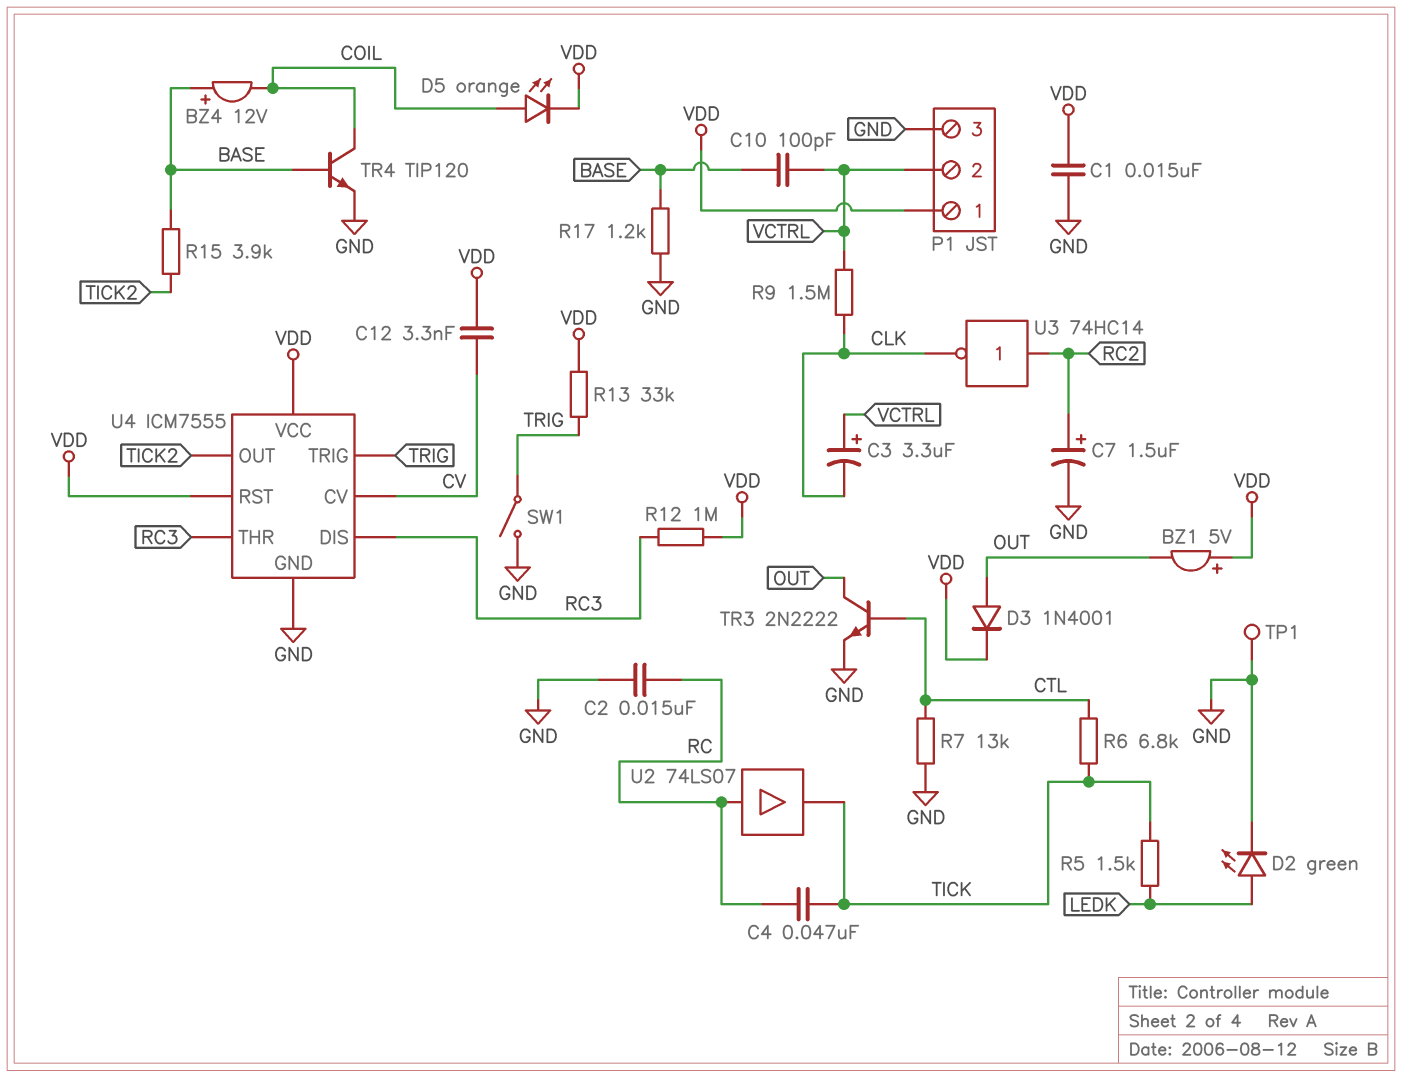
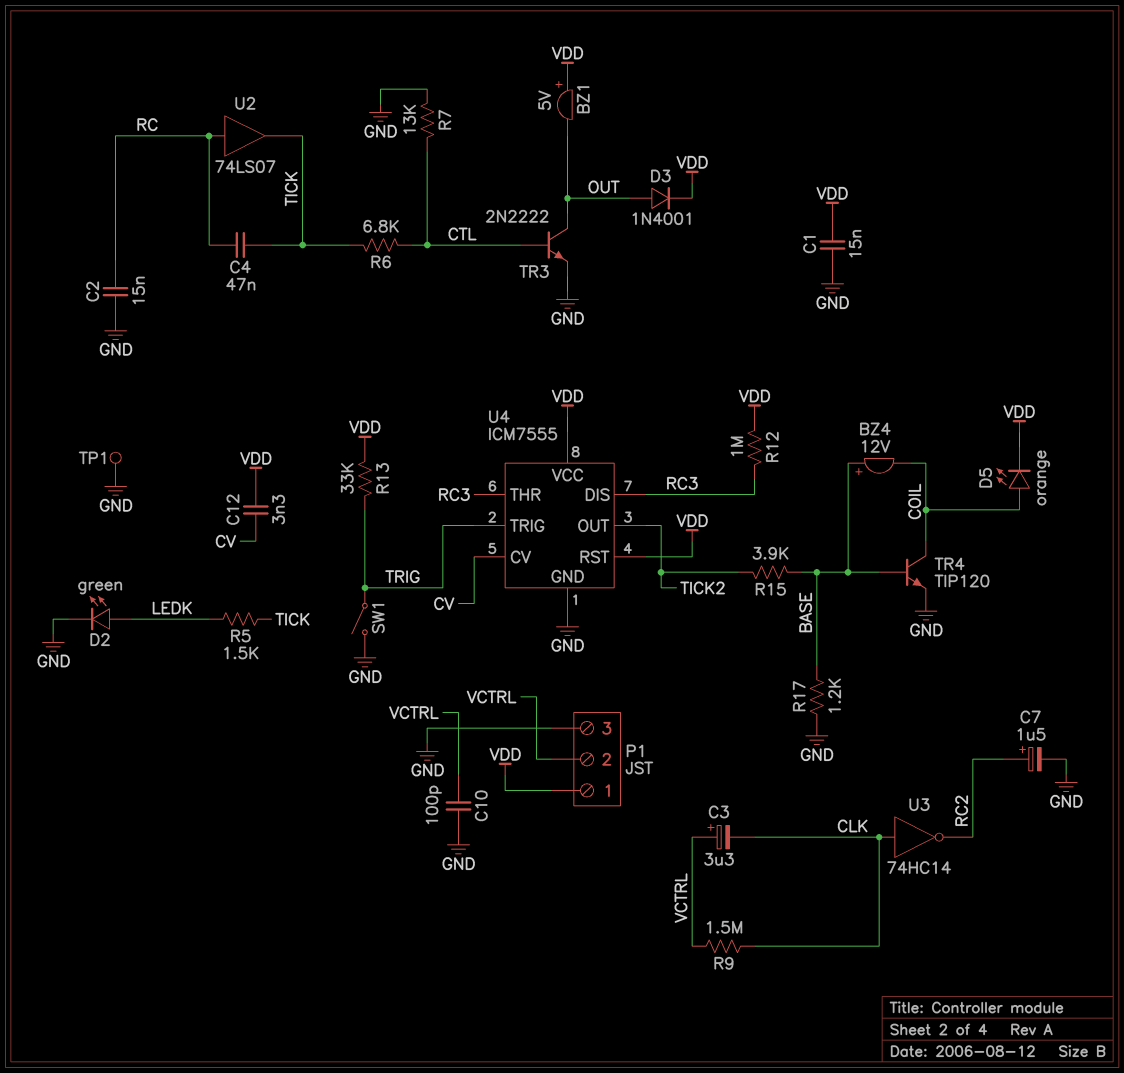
C10: 100pF (BASE, VCTRL) -> 100pF (GND, VCTRL)
U3: NOT 74HC14 (in RC2, out CLK) -> NOT 74HC14 (in CLK, out RC2)

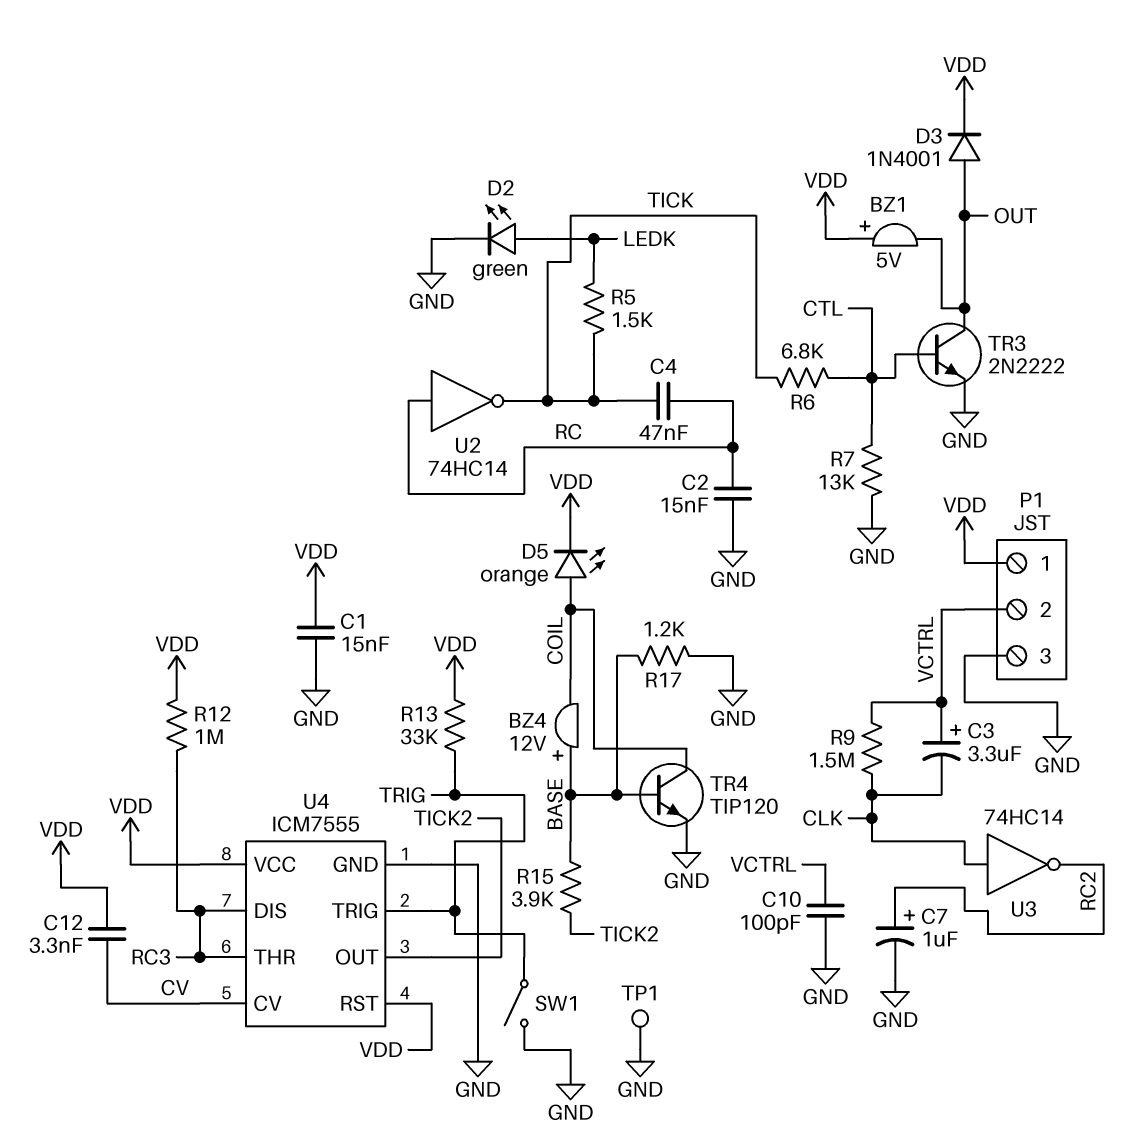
C7: 1.5uF (plus RC2, minus GND) -> 1uF (plus RC2, minus GND)
U2: buffer 74LS07 (in RC, out TICK) -> NOT 74HC14 (in RC, out TICK)

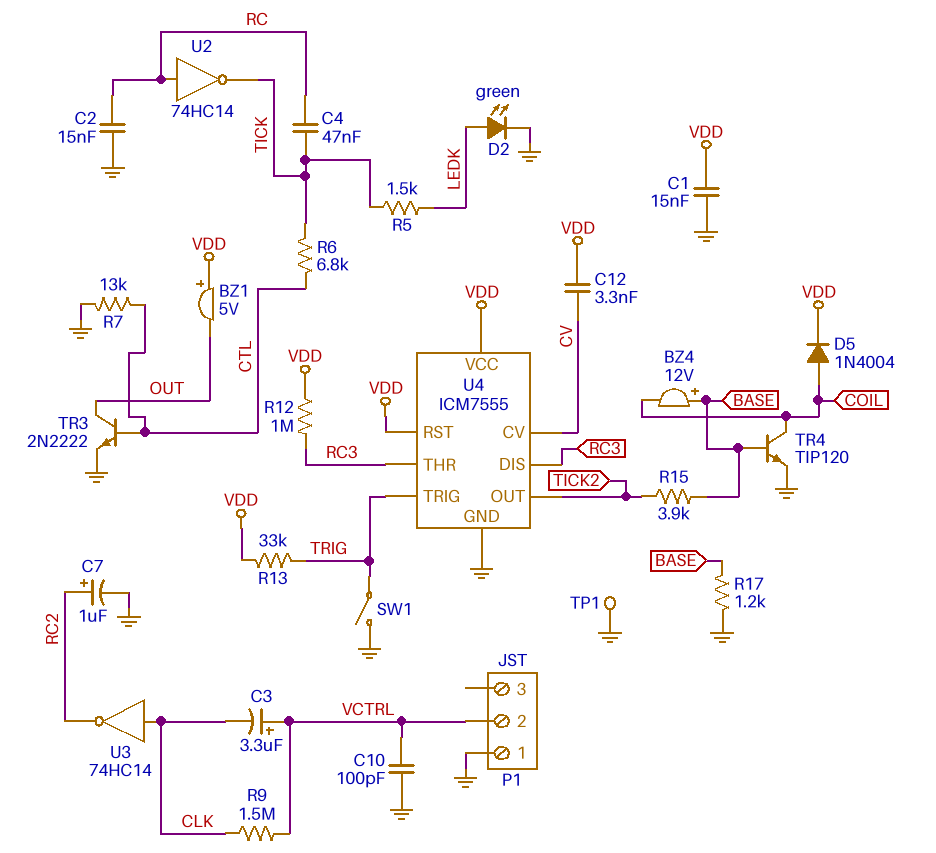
D3: diode 1N4001 (A OUT, K VDD) -> none
D5: LED orange (A COIL, K VDD) -> diode 1N4004 (A COIL, K VDD)
P1 pin 1: VDD -> GND
P1 pin 3: GND -> none

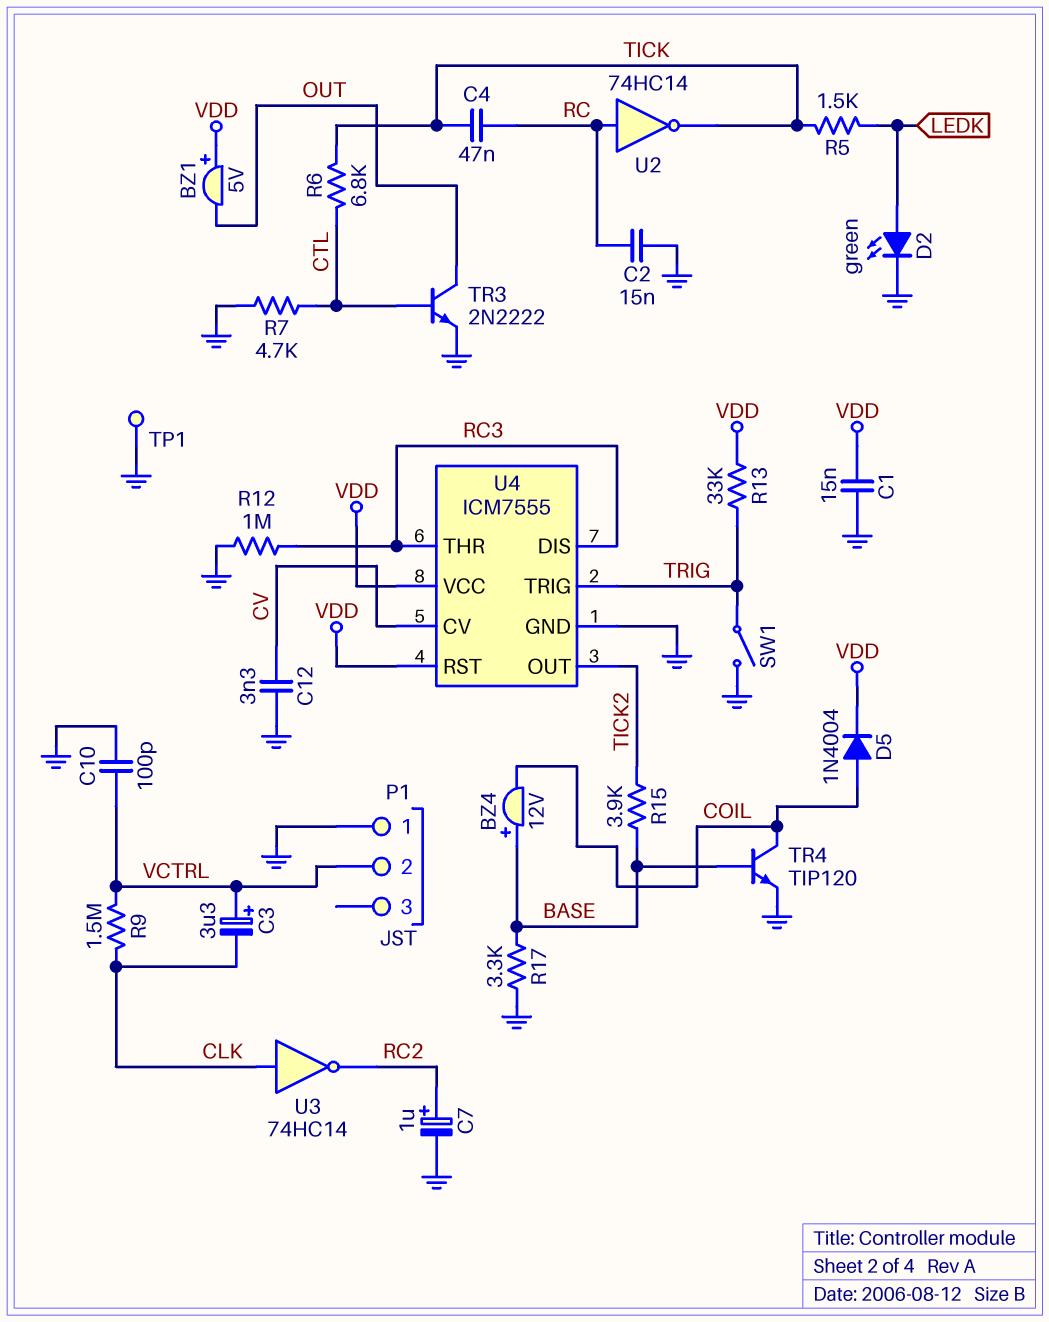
C12: 3.3nF (CV, VDD) -> 3.3nF (CV, GND)
R7: 13k (CTL, GND) -> 4.7k (CTL, GND)
R12: 1M (RC3, VDD) -> 1M (GND, RC3)
R17: 1.2k (BASE, GND) -> 3.3k (BASE, GND)

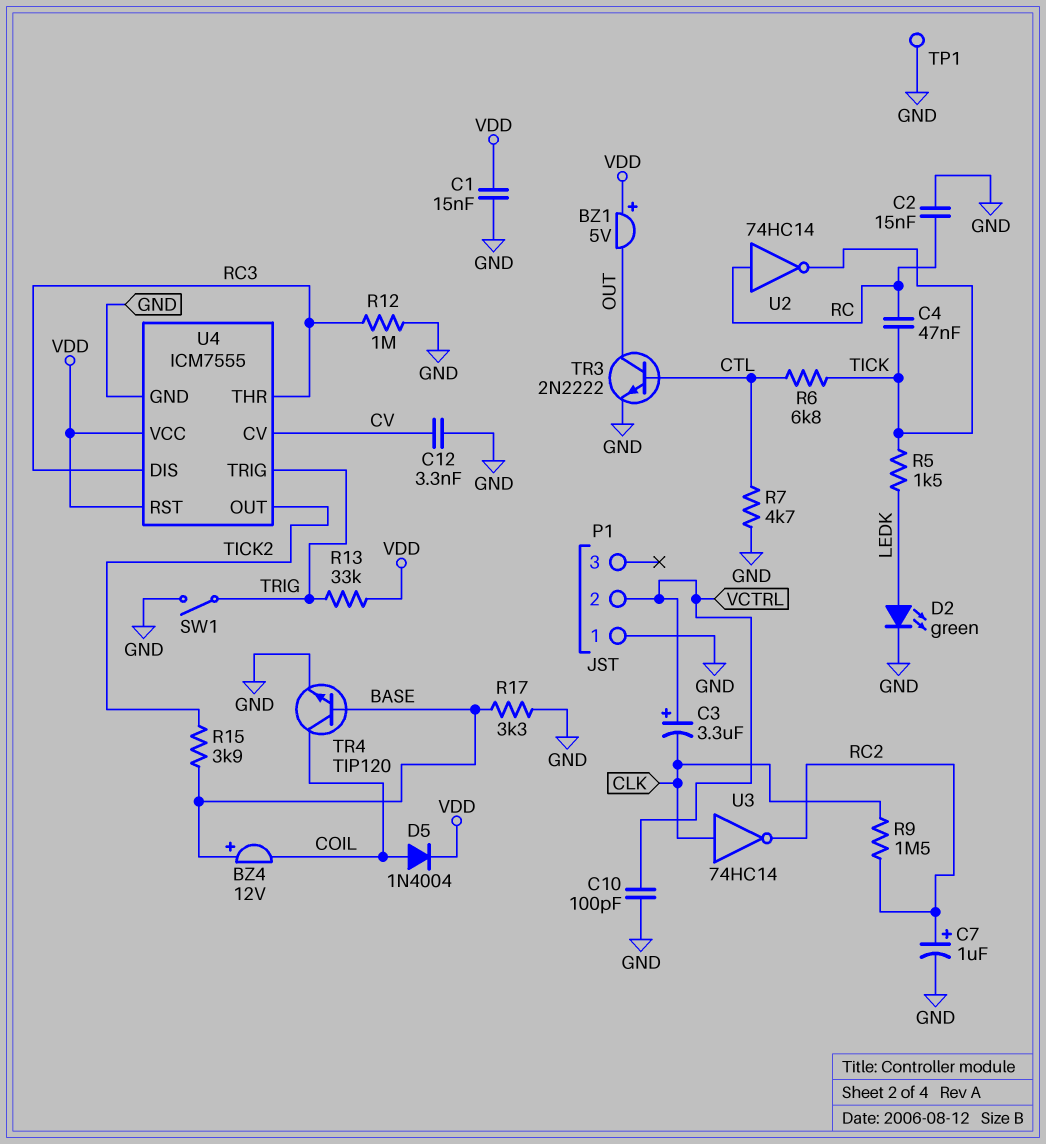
R9: 1.5M (CLK, VCTRL) -> 1.5M (CLK, RC2)

